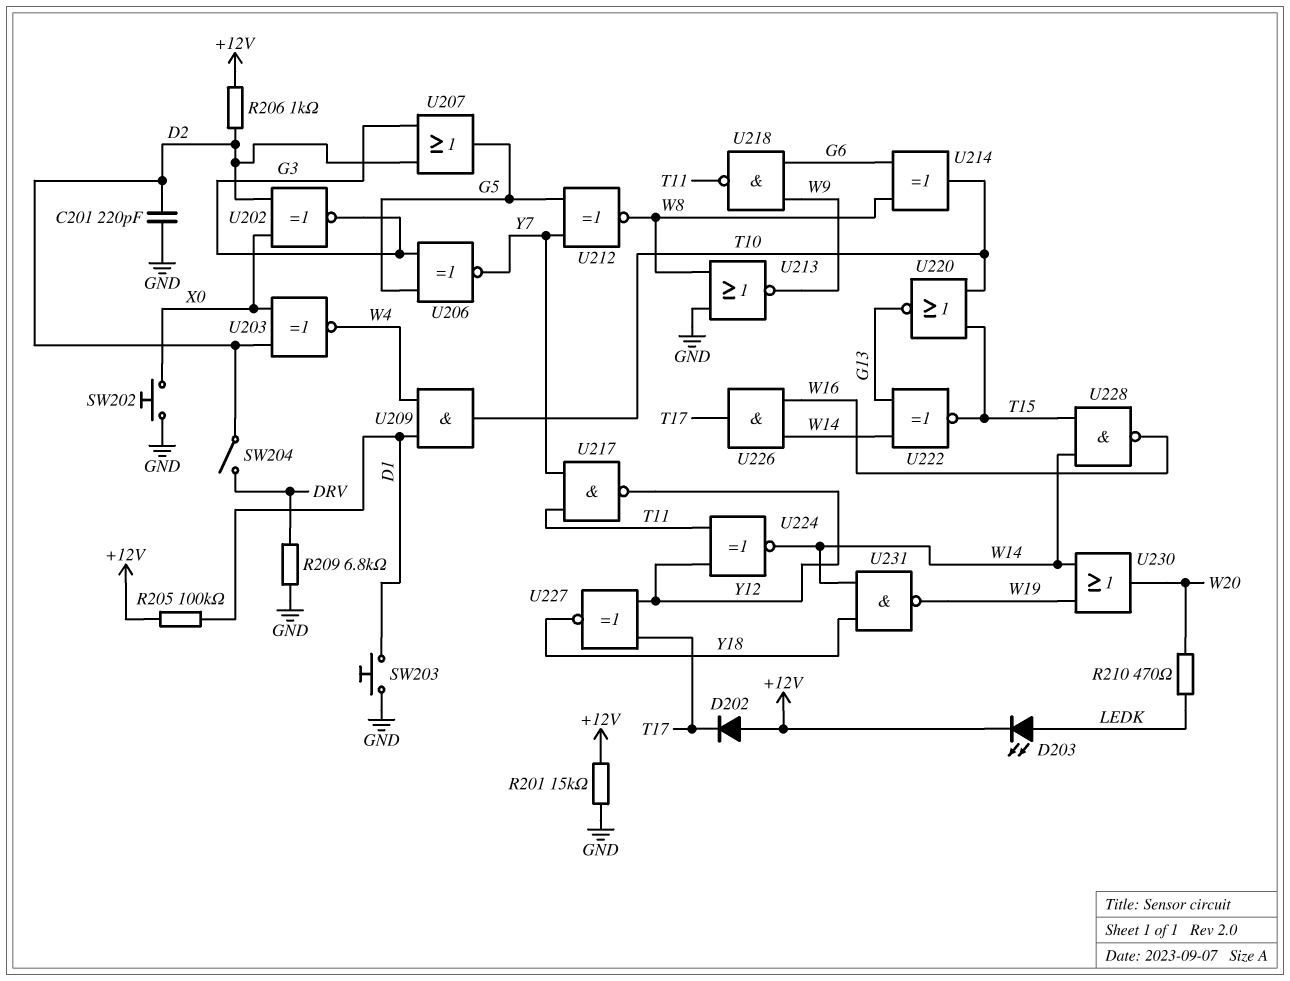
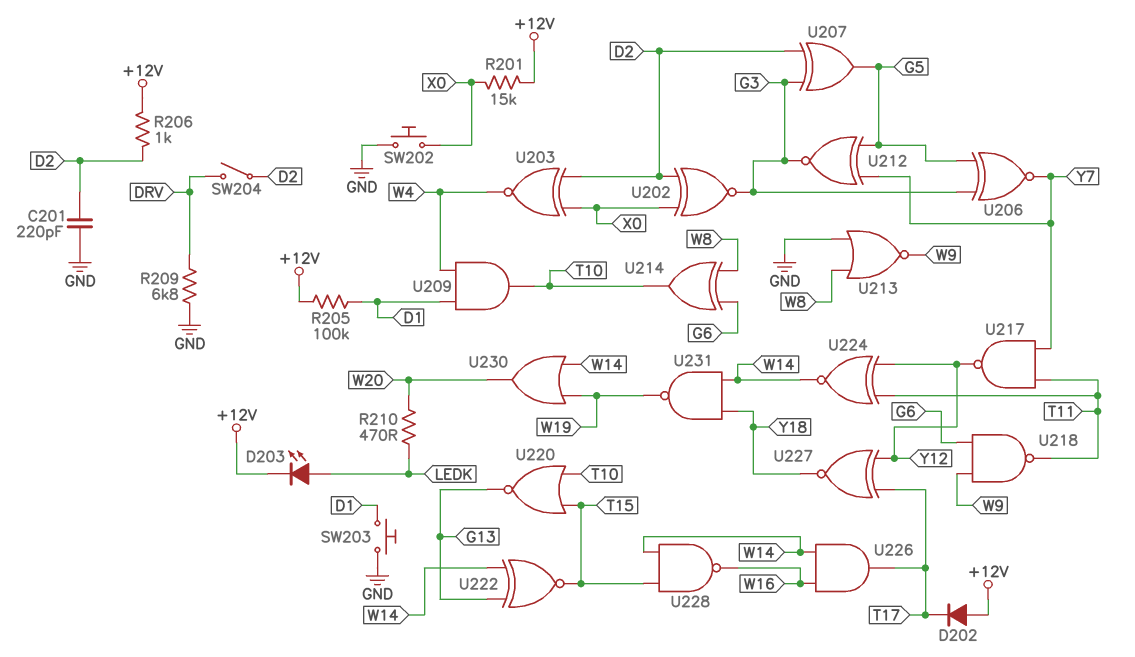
R201: 15k (+12V, GND) -> 15k (+12V, X0)
U207: OR (in D2, in G3, out G5) -> XOR (in D2, in G3, out G5)
U212: XNOR (in G5, in Y7, out W8) -> XNOR (in G5, in Y7, out G3)

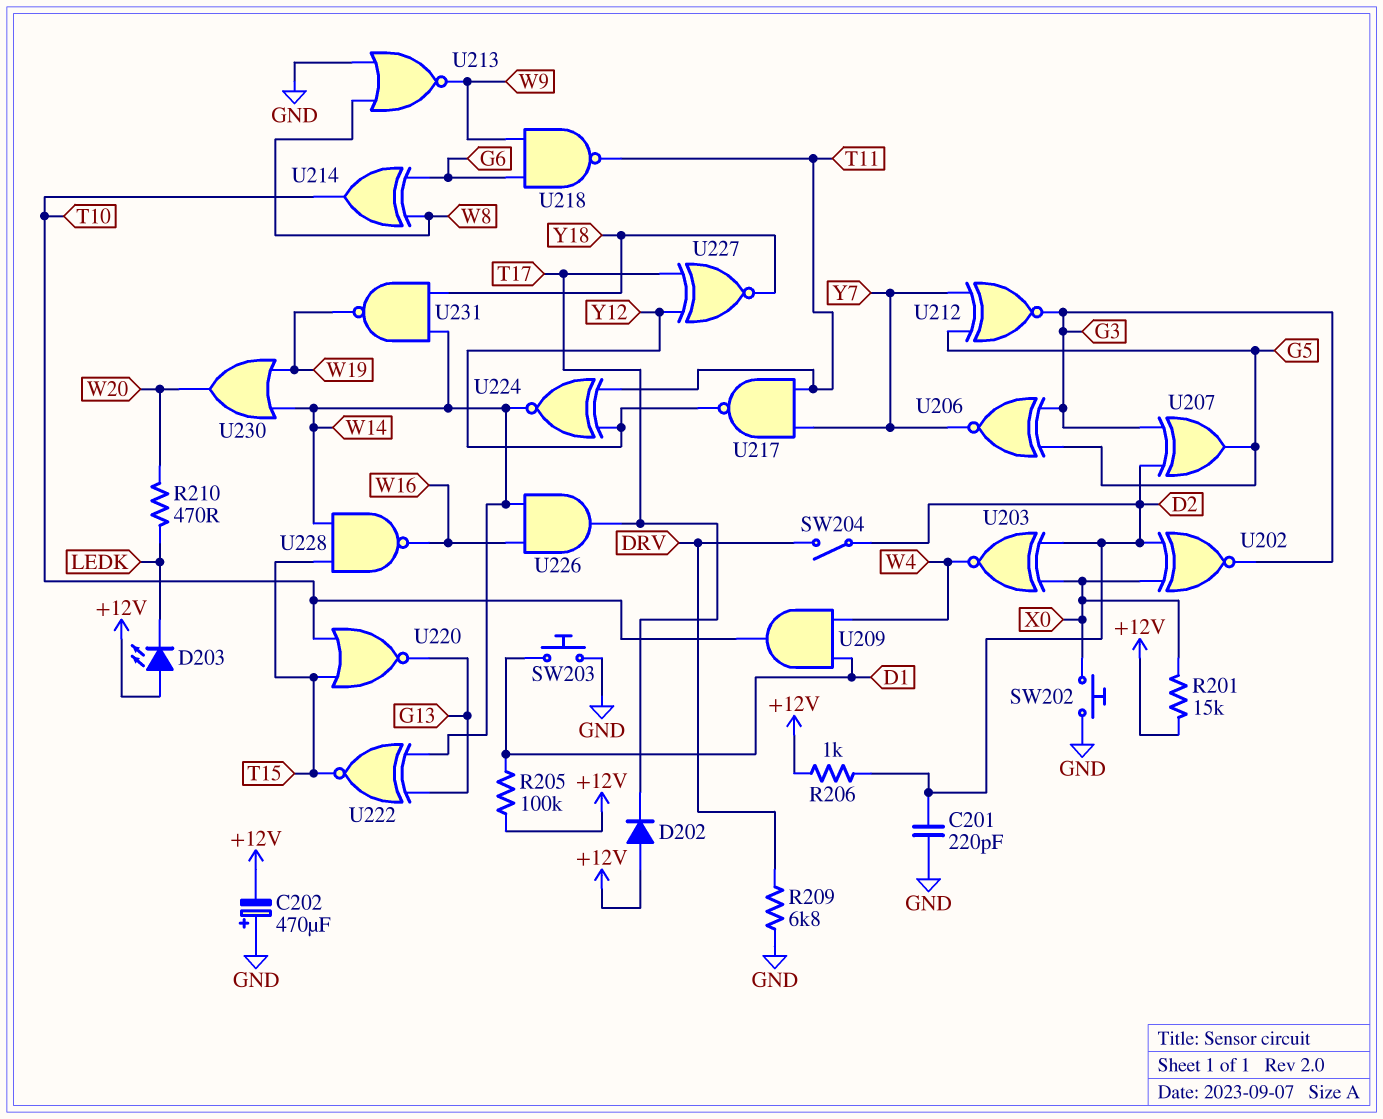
C202: none -> 470uF (plus GND, minus +12V)
D203: LED (A LEDK, K +12V) -> LED (A +12V, K LEDK)

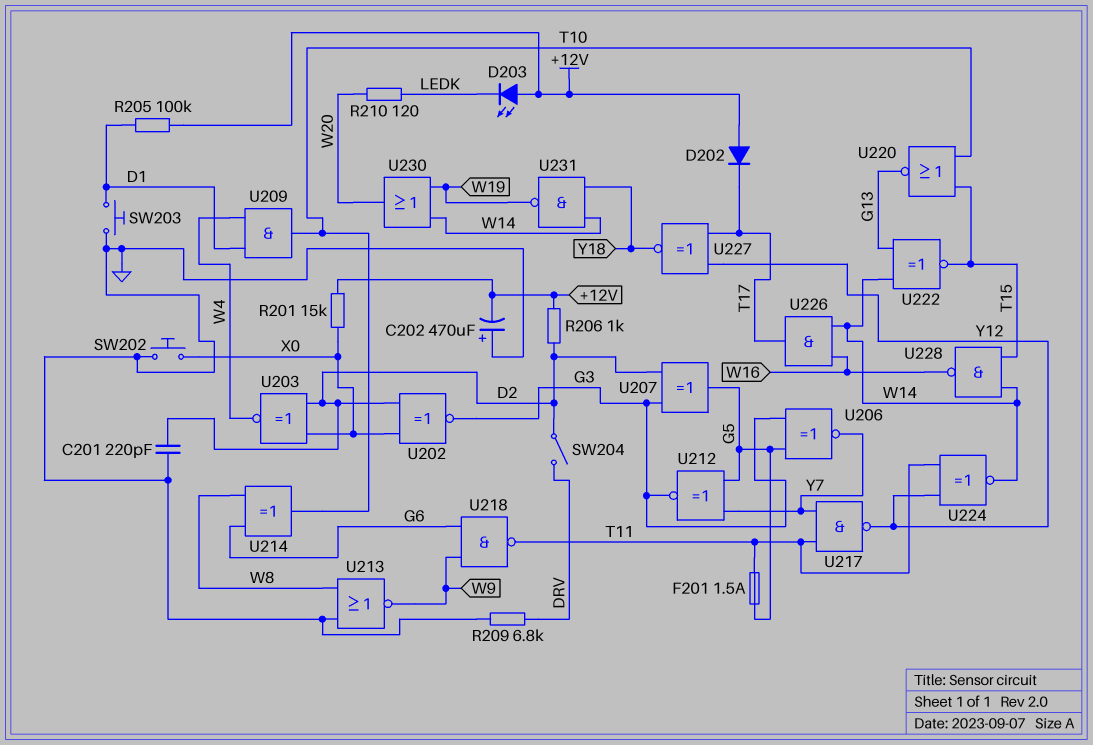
F201: none -> 1.5A (G5, T11)
R210: 470 (LEDK, W20) -> 120 (LEDK, W20)

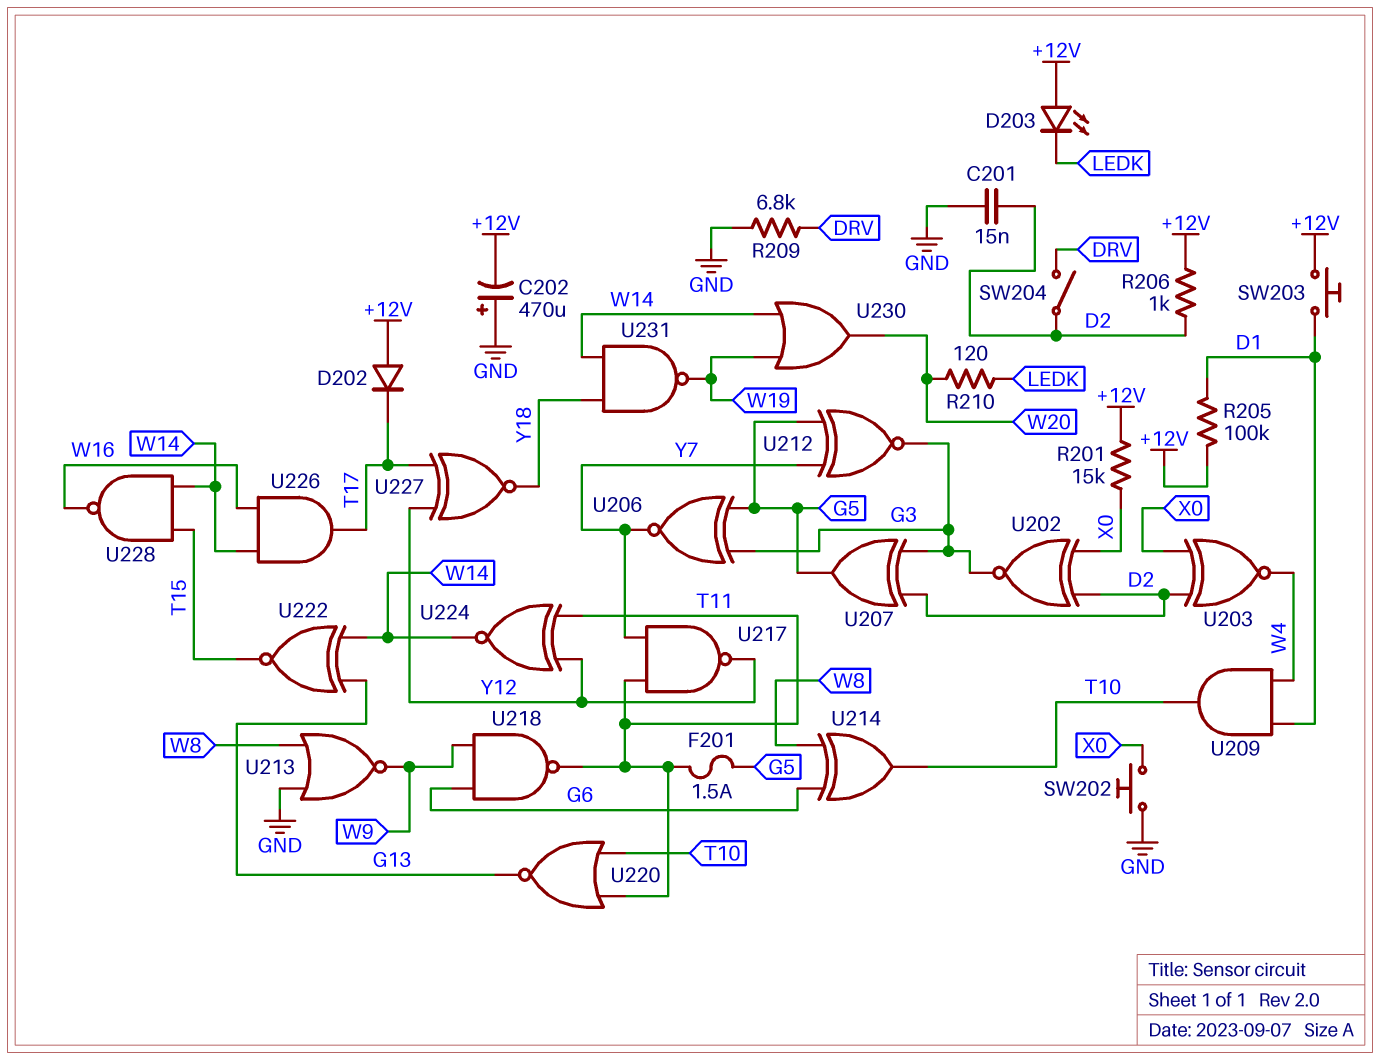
C201: 220pF (D2, GND) -> 15nF (D2, GND)
SW203: button (D1, GND) -> button (+12V, D1)
U220: NOR (in T10, in T15, out G13) -> NOR (in T10, in T11, out G13)

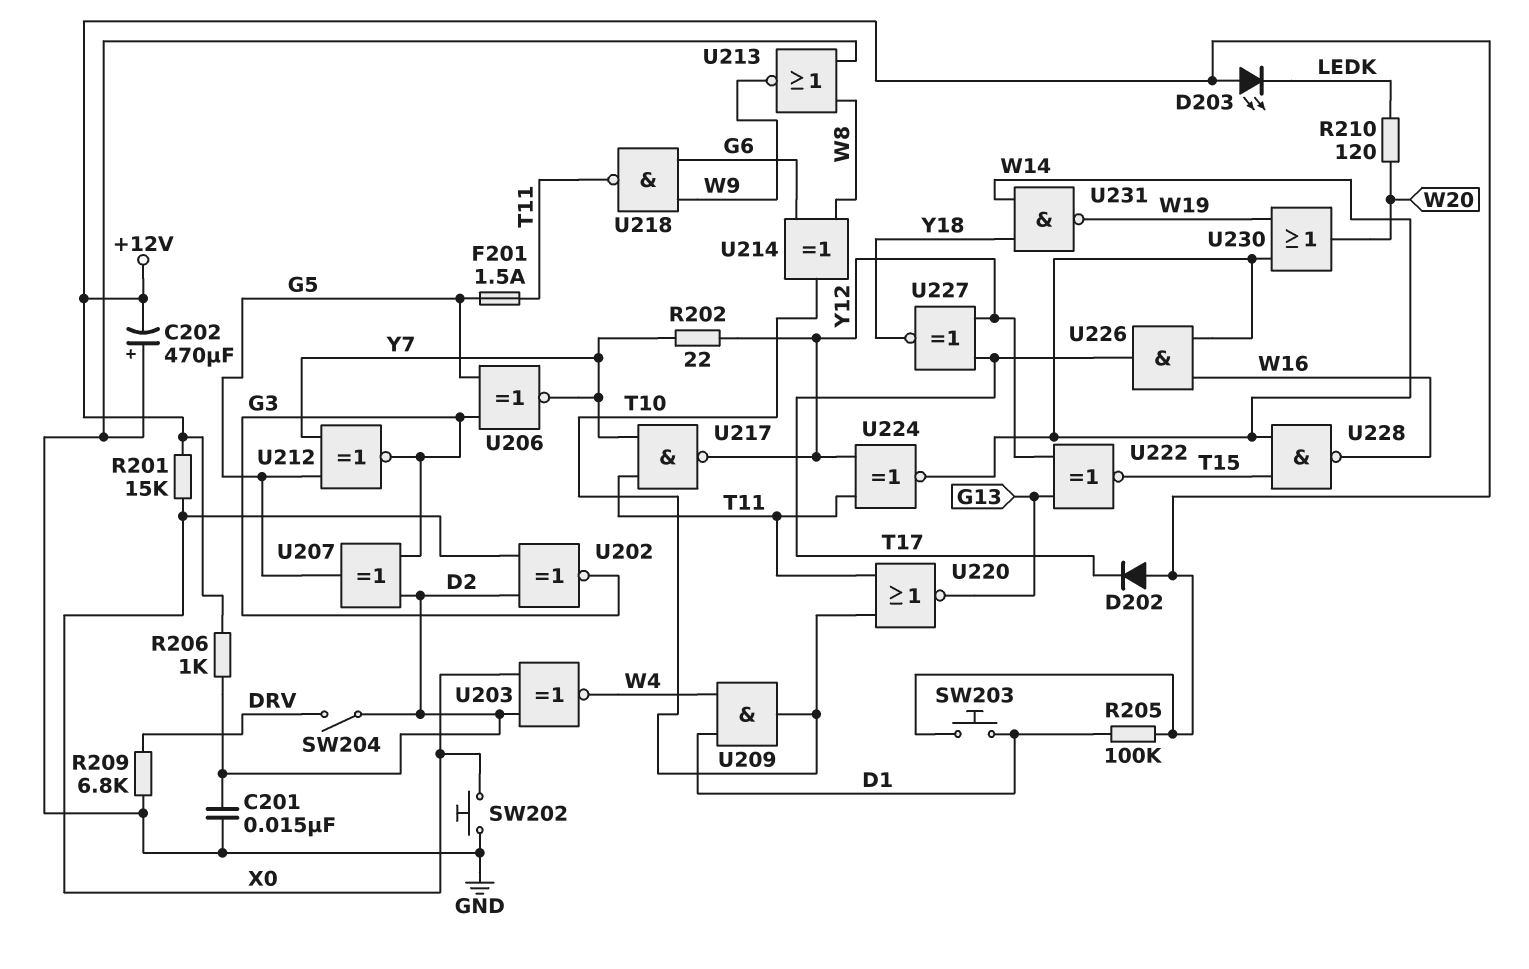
R202: none -> 22 (Y7, Y12)
U222: XNOR (in G13, in W14, out T15) -> XNOR (in G13, in Y12, out T15)

